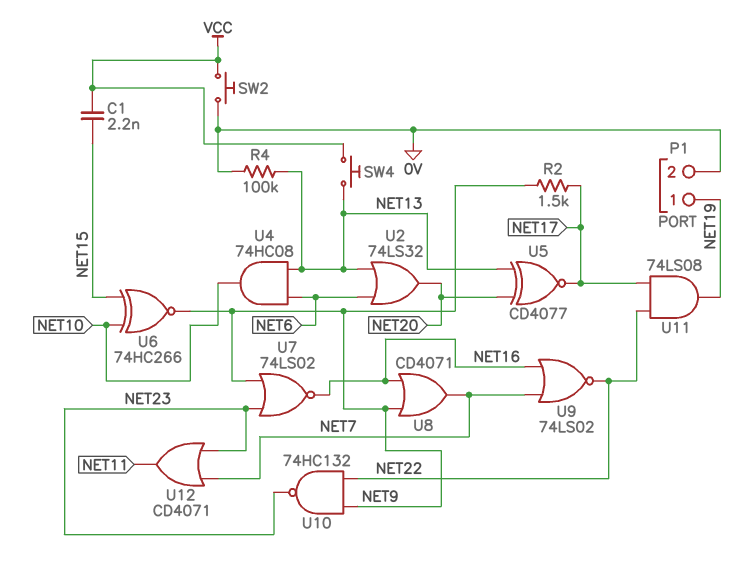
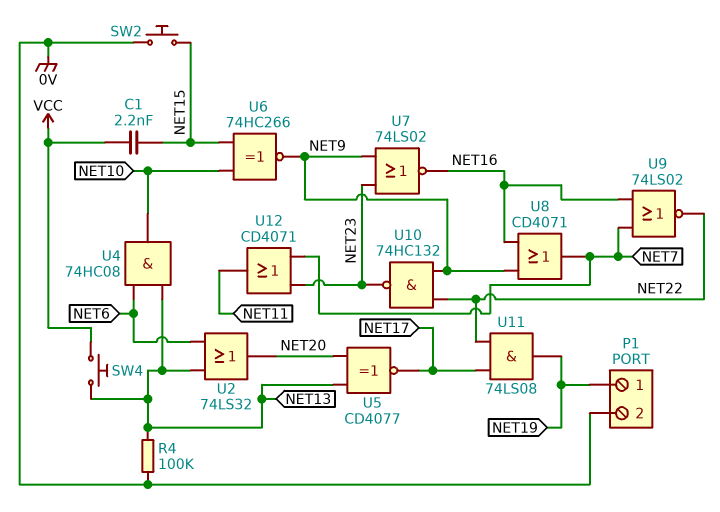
R2: 1.5k (NET9, NET17) -> none
SW2: button (0V, VCC) -> button (0V, NET15)

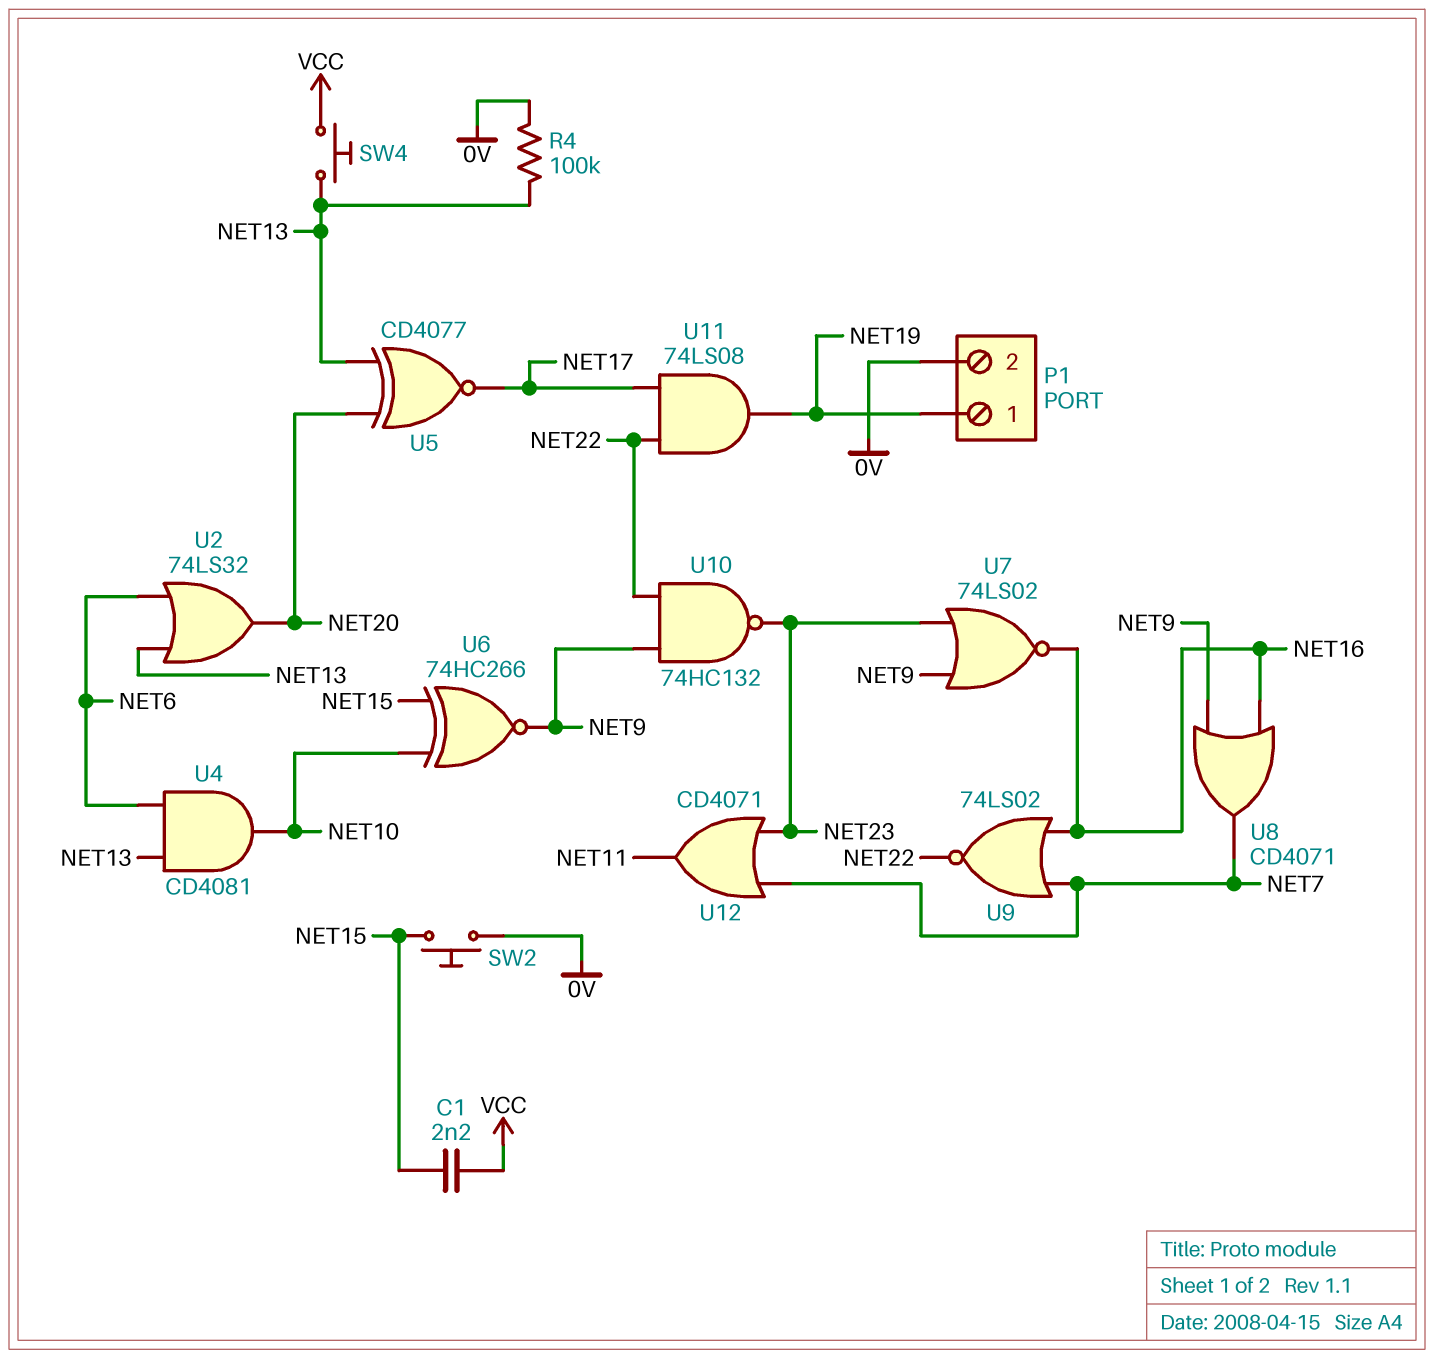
U4: AND 74HC08 (in NET6, in NET13, out NET10) -> AND CD4081 (in NET6, in NET13, out NET10)

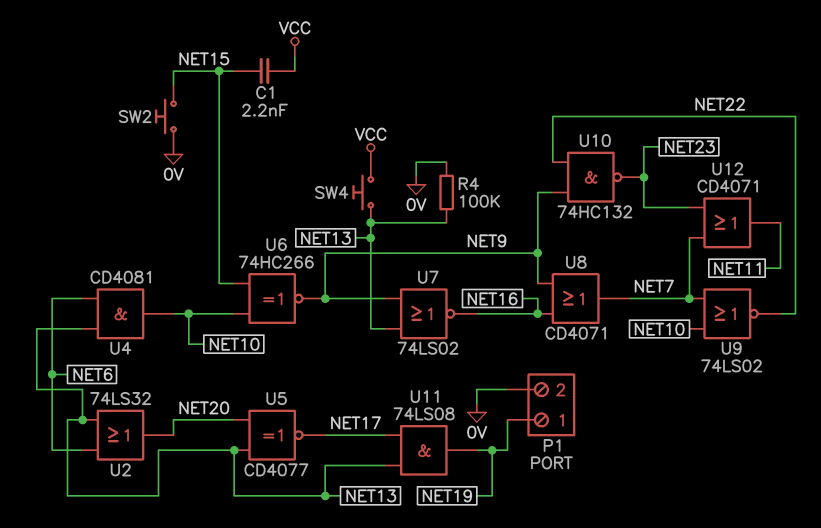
U7: NOR 74LS02 (in NET9, in NET23, out NET16) -> NOR 74LS02 (in NET9, in NET13, out NET16)
U9: NOR 74LS02 (in NET7, in NET16, out NET22) -> NOR 74LS02 (in NET7, in NET10, out NET22)
U11: AND 74LS08 (in NET17, in NET22, out NET19) -> AND 74LS08 (in NET13, in NET17, out NET19)

